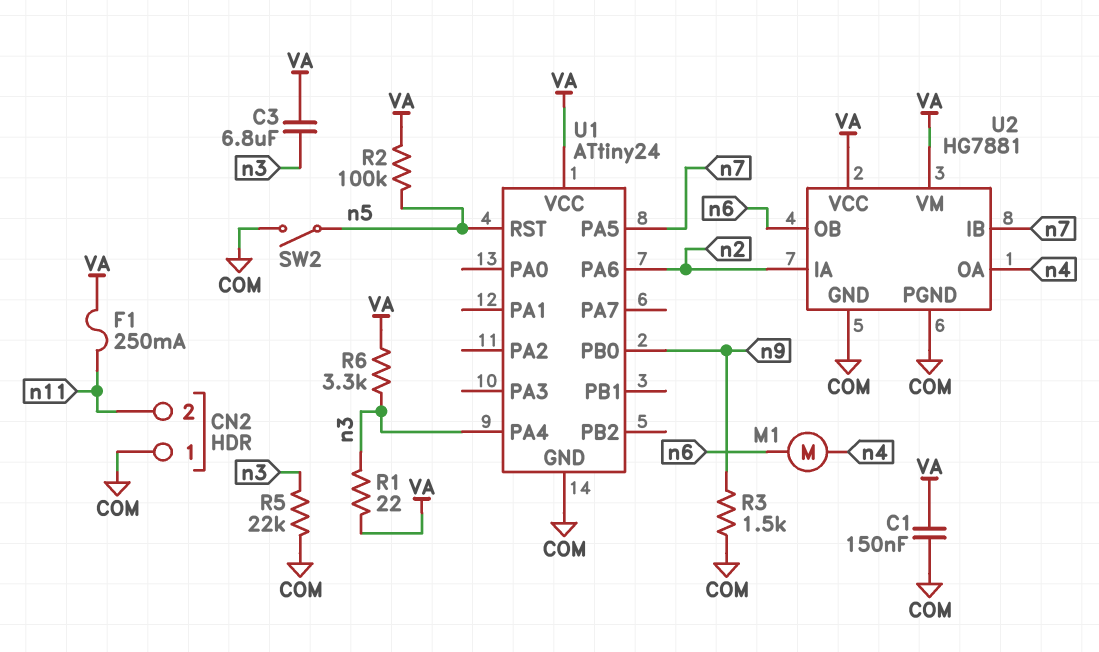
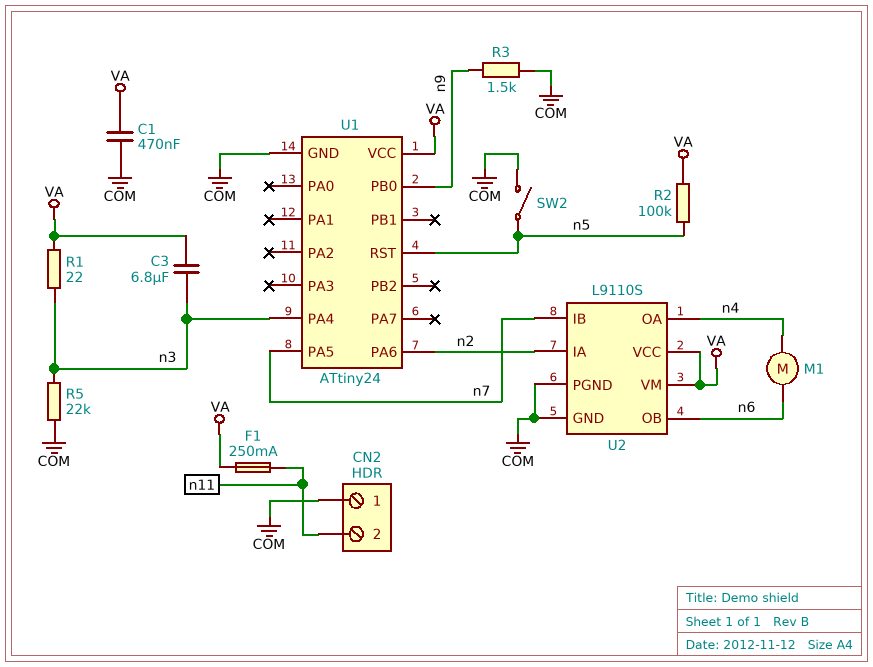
C1: 150nF (COM, VA) -> 470nF (COM, VA)
R6: 3.3k (VA, n3) -> none
U2: HG7881 -> L9110S

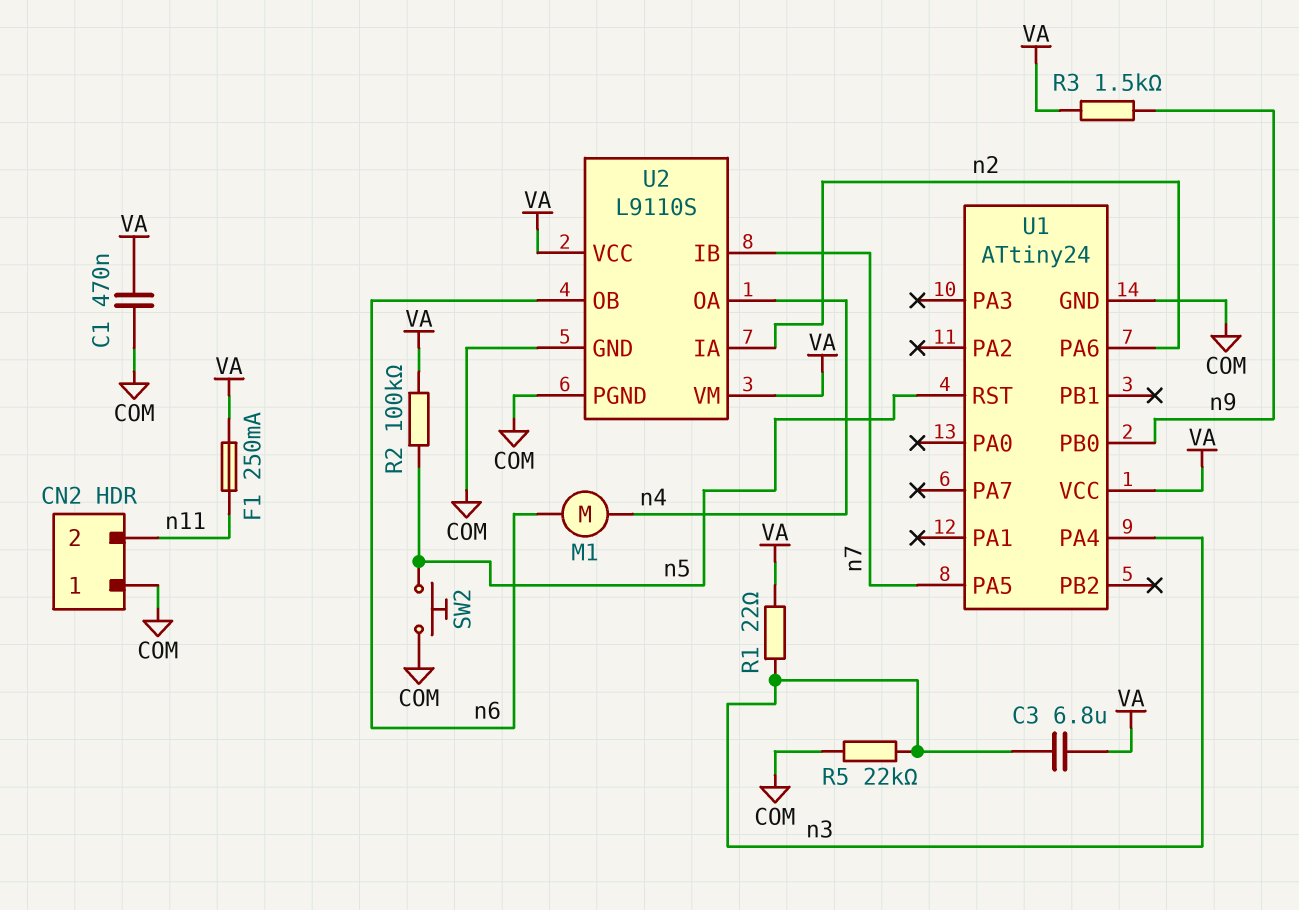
R3: 1.5k (COM, n9) -> 1.5k (VA, n9)
SW2: switch (COM, n5) -> button (COM, n5)

